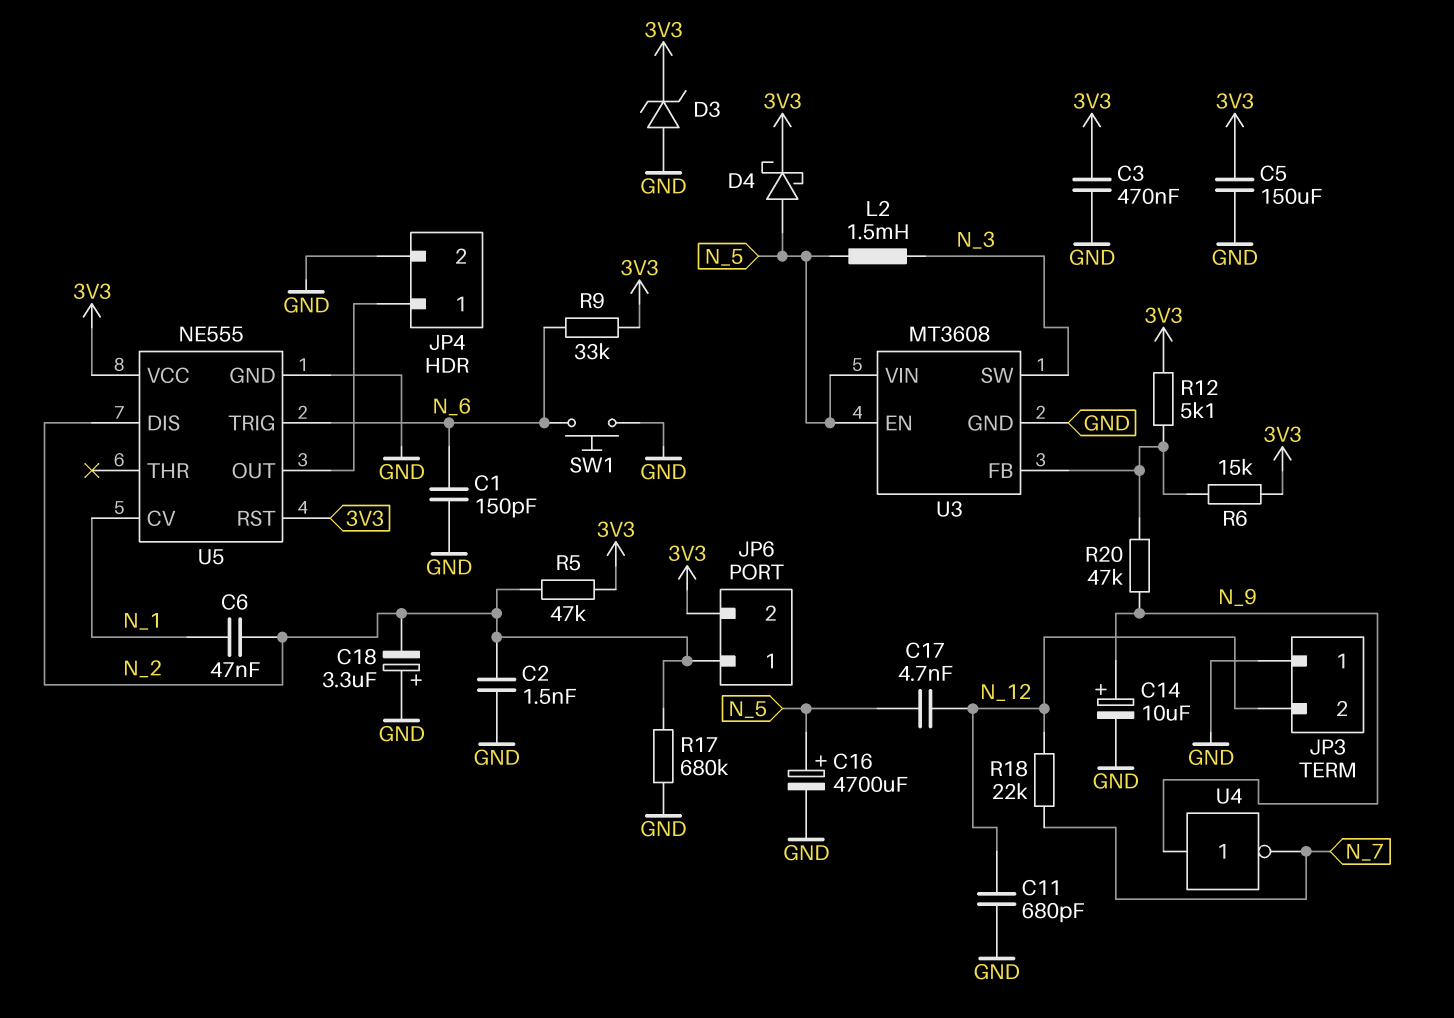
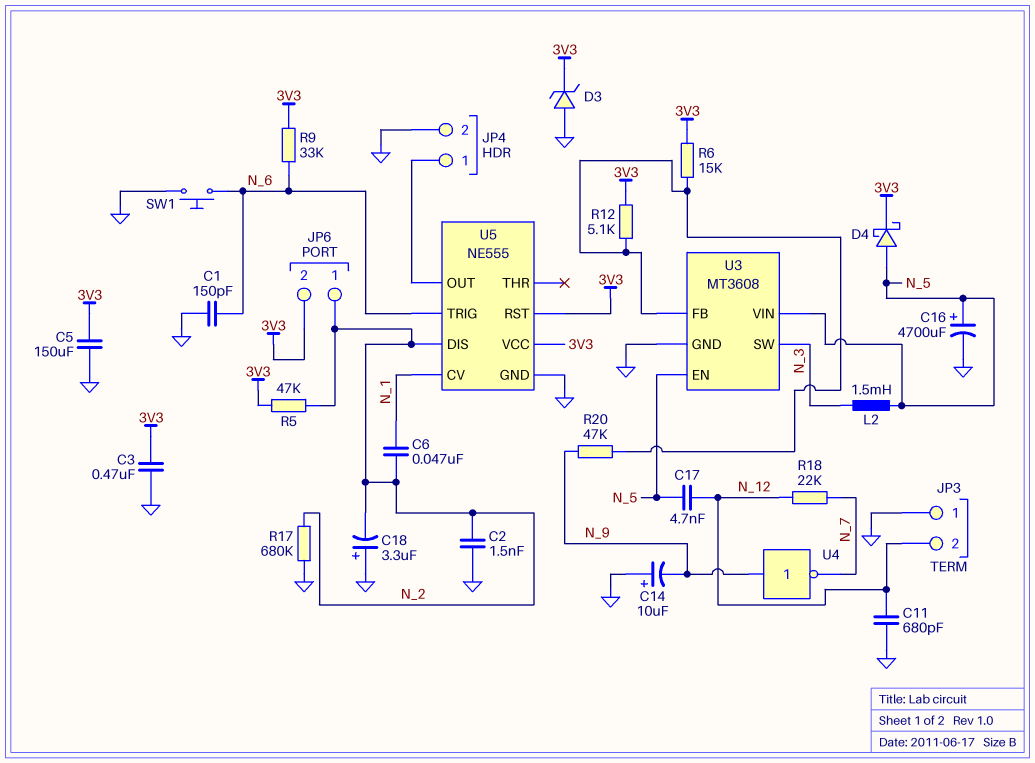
C14: 10uF (plus N_9, minus GND) -> 10uF (plus GND, minus N_9)

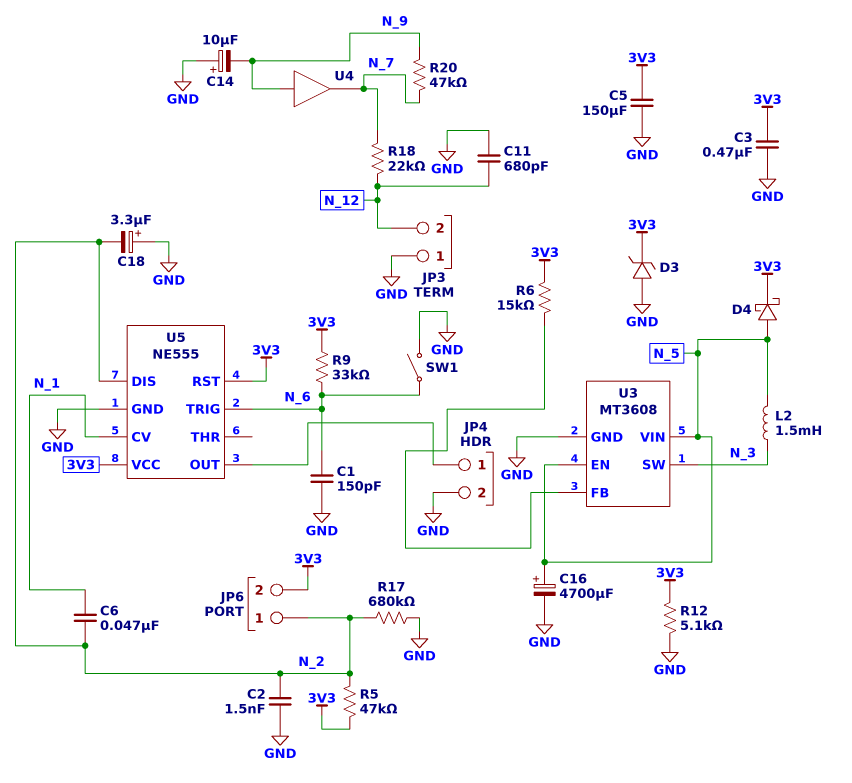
C17: 4.7nF (N_5, N_12) -> none
R12: 5.1k (3V3, U3/FB) -> 5.1k (3V3, GND)
R20: 47k (N_9, U3/FB) -> 47k (N_7, N_9)
SW1: button (GND, N_6) -> switch (GND, N_6)
U4: NOT (in N_9, out N_7) -> buffer (in N_9, out N_7)

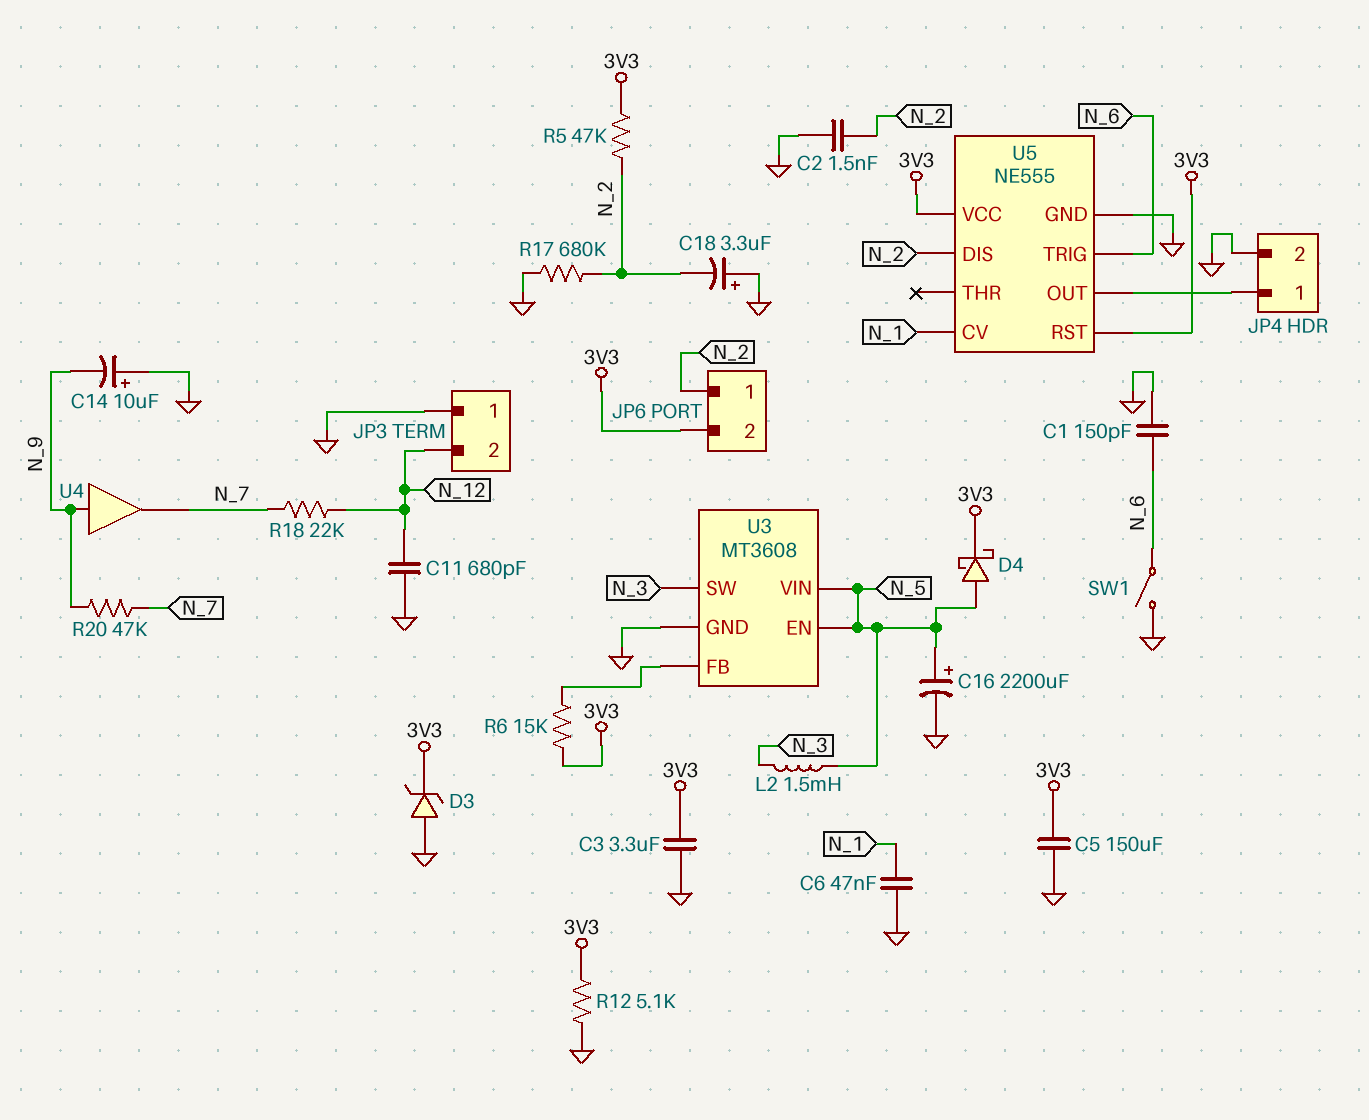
C3: 470nF (3V3, GND) -> 3.3uF (3V3, GND)
C6: 47nF (N_1, N_2) -> 47nF (GND, N_1)
C16: 4700uF (plus N_5, minus GND) -> 2200uF (plus N_5, minus GND)
R9: 33k (3V3, N_6) -> none

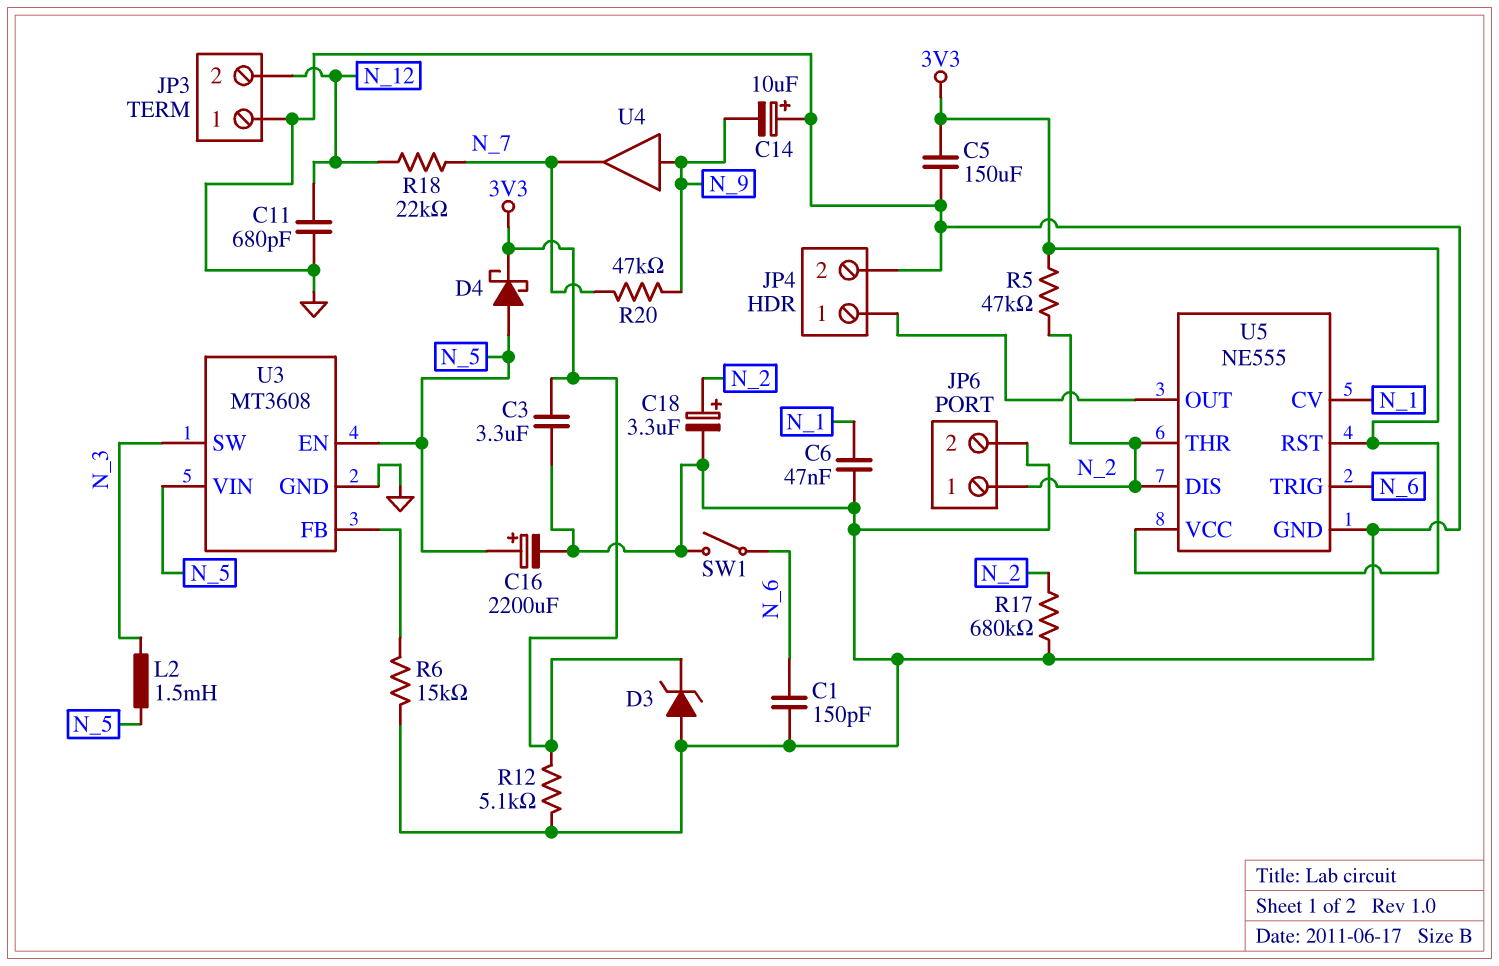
C2: 1.5nF (GND, N_2) -> none
C18: 3.3uF (plus GND, minus N_2) -> 3.3uF (plus N_2, minus GND)
JP6 pin 2: 3V3 -> GND
R6: 15k (3V3, U3/FB) -> 15k (GND, U3/FB)
U5 pin THR: none -> N_2

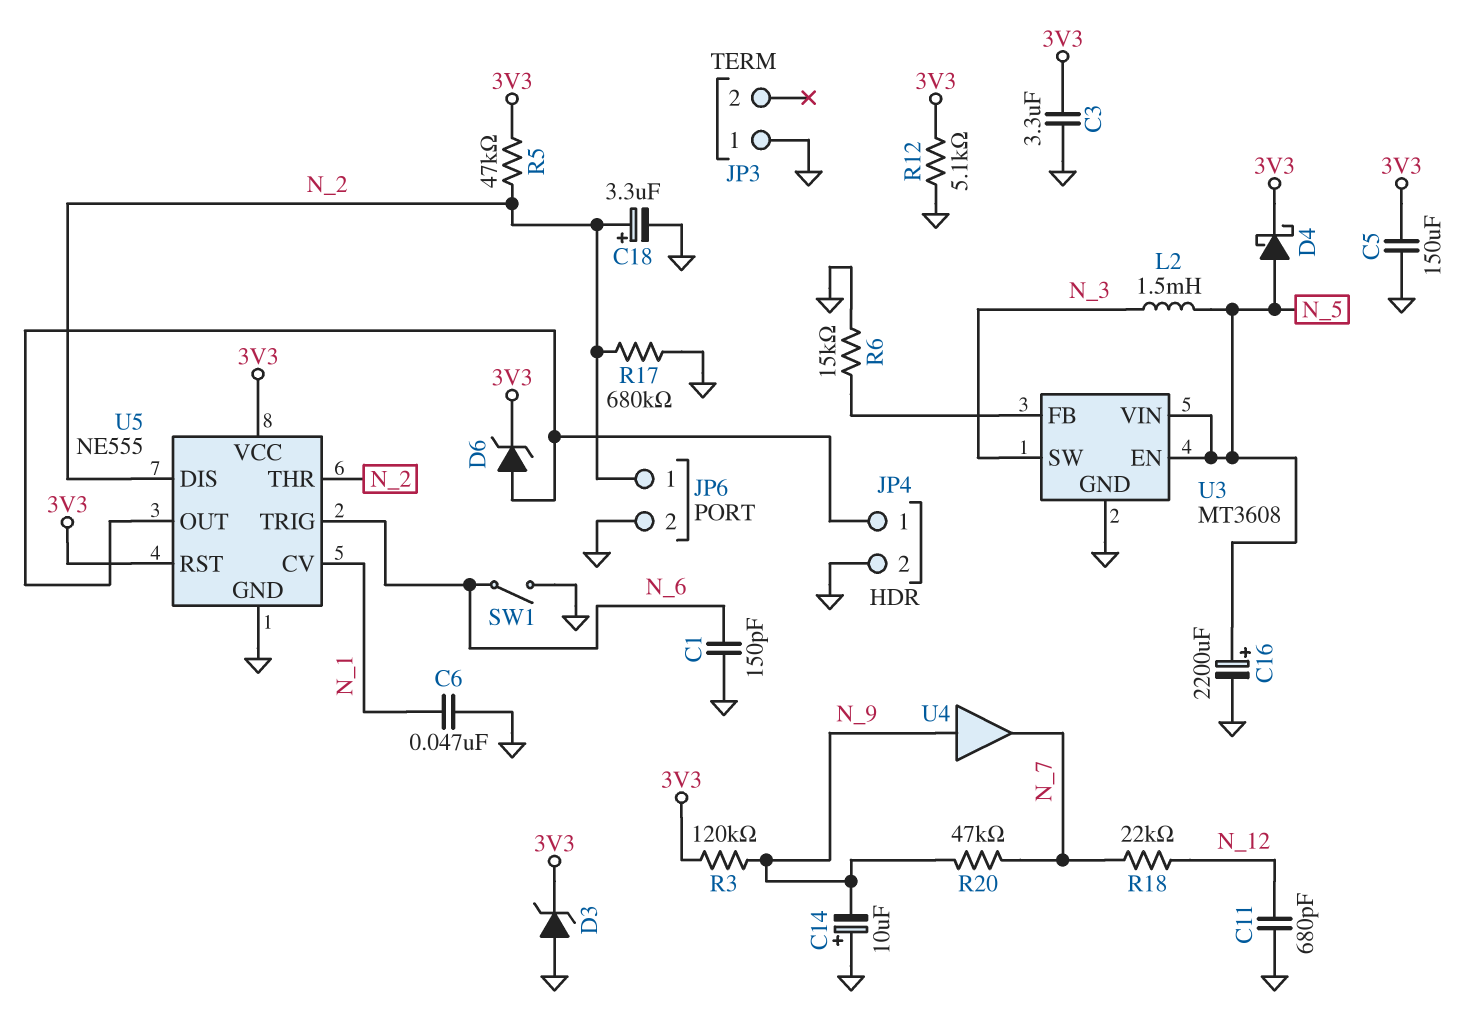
D6: none -> zener (A JP4/1, K 3V3)
JP3 pin 2: N_12 -> none
R3: none -> 120k (3V3, N_9)

